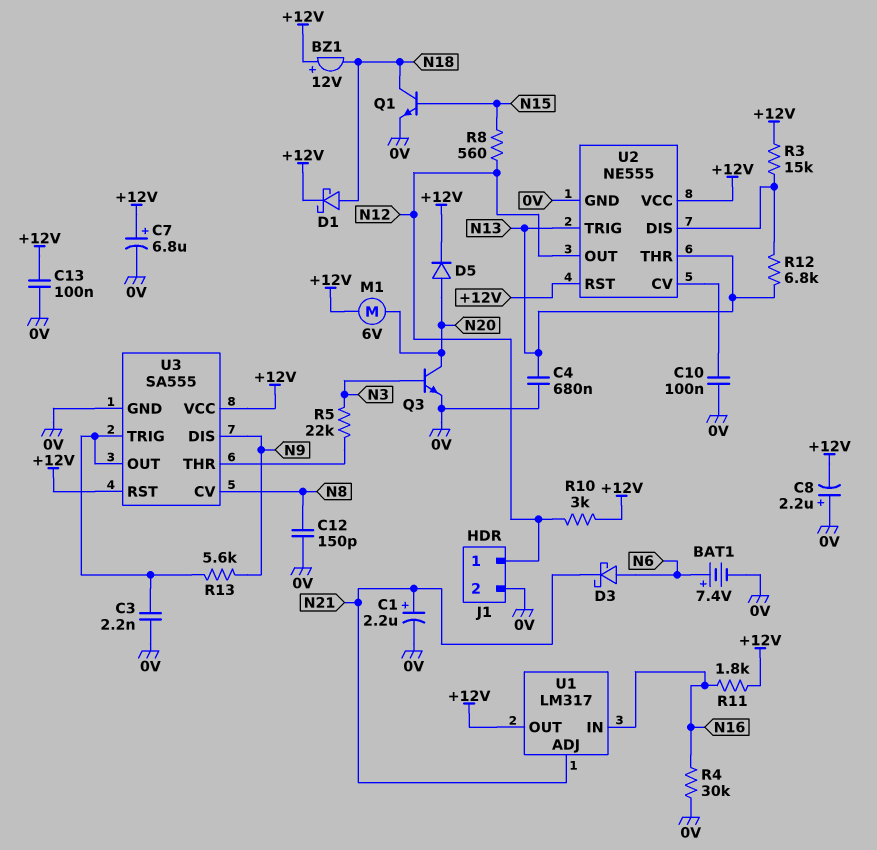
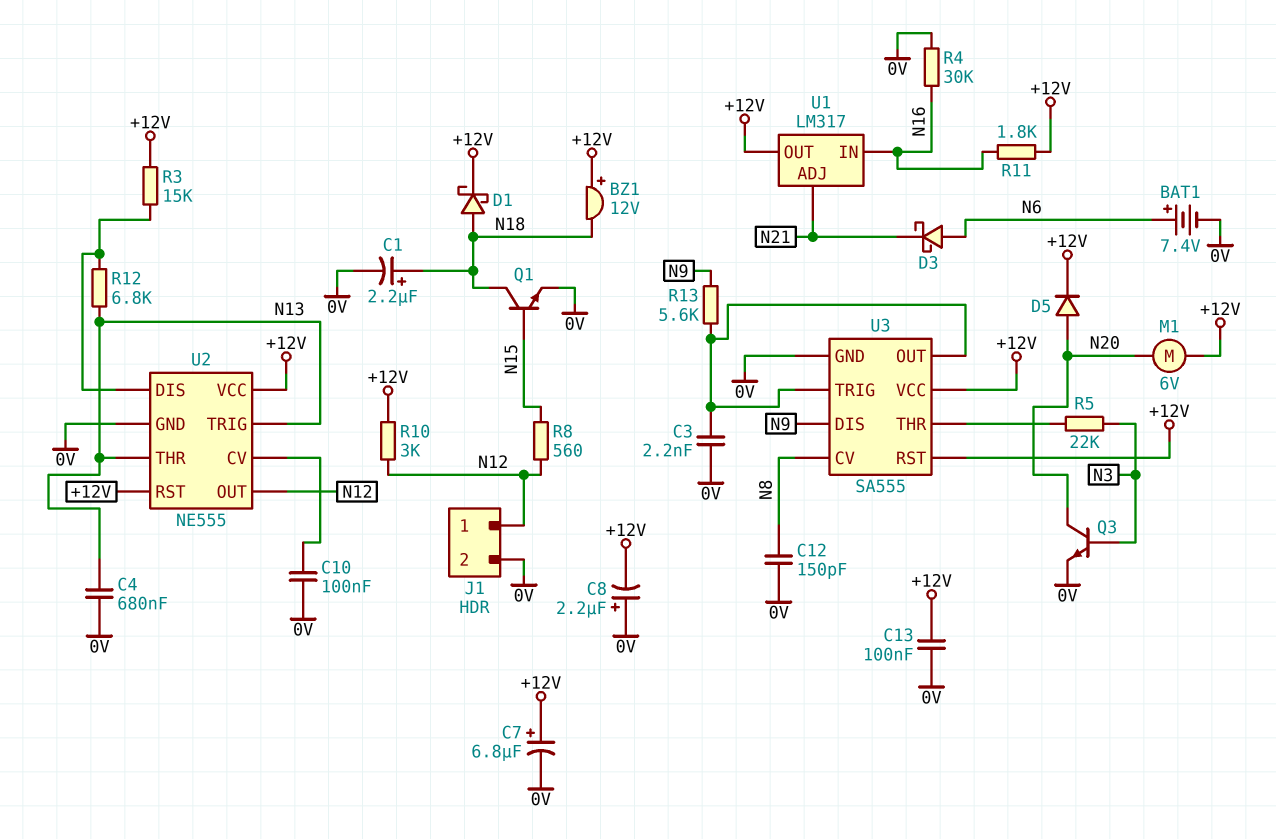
C1: 2.2uF (plus N21, minus 0V) -> 2.2uF (plus N18, minus 0V)

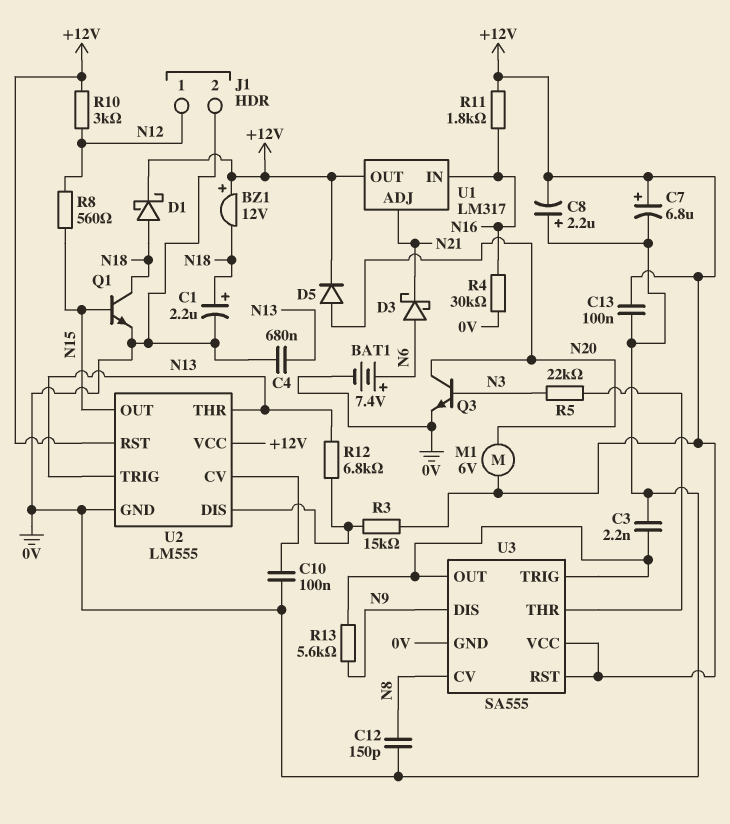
U2: NE555 -> LM555
U2 pin OUT: N12 -> N15

